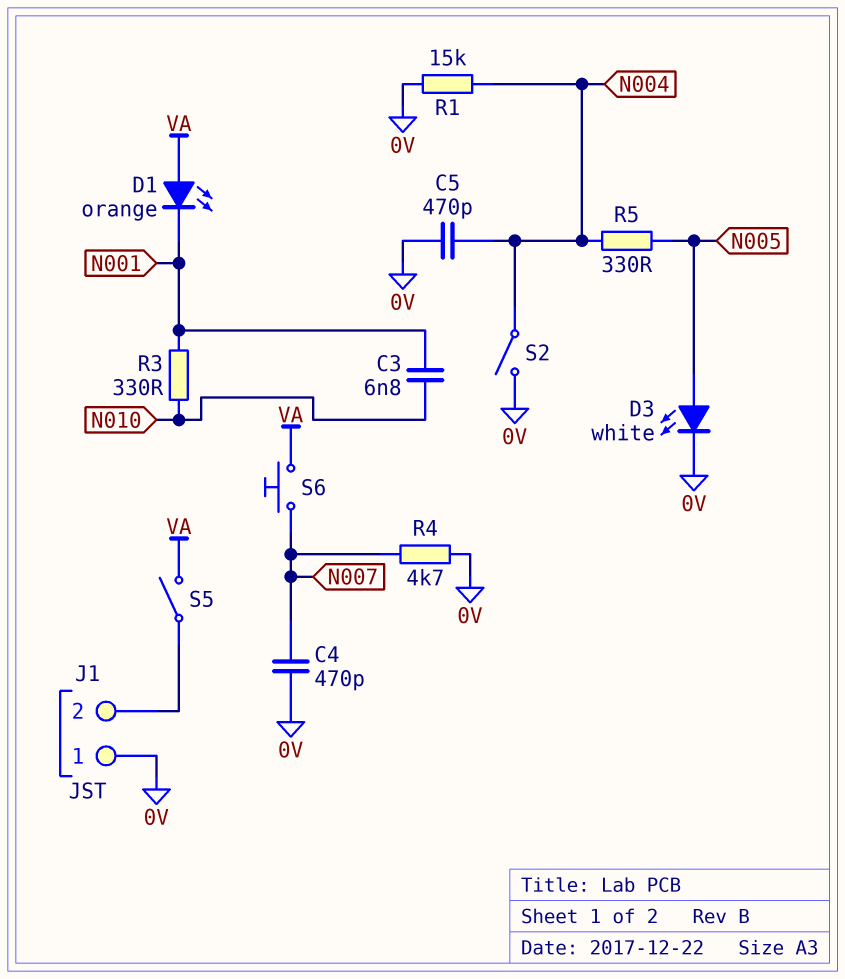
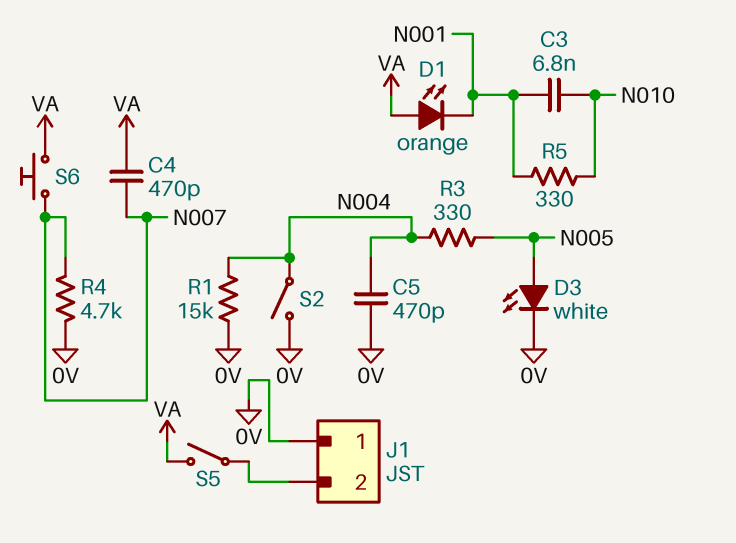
C4: 470pF (0V, N007) -> 470pF (N007, VA)
R3: 330 (N001, N010) -> 330 (N004, N005)
R5: 330 (N004, N005) -> 330 (N001, N010)

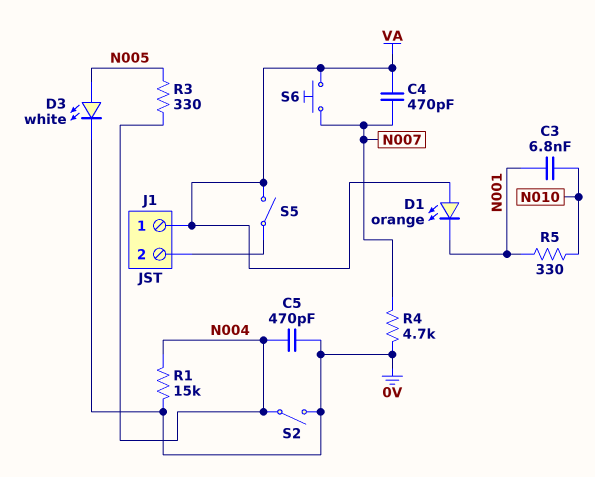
J1 pin 1: 0V -> VA

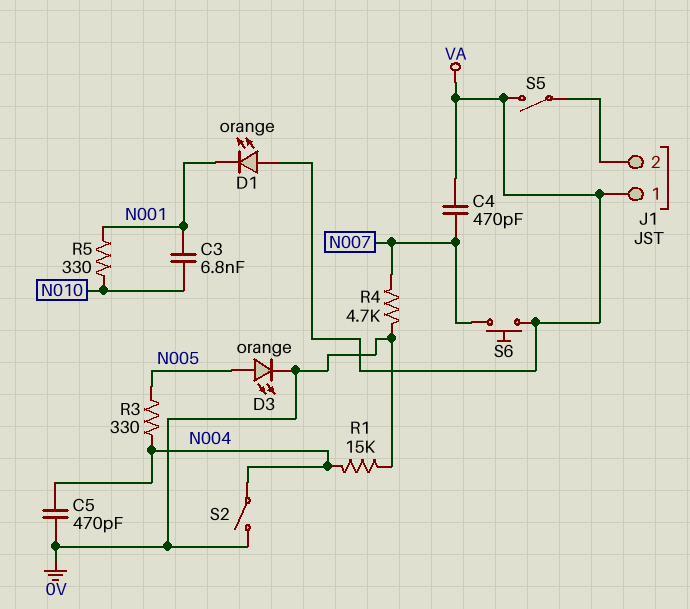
D3: LED white (A N005, K 0V) -> LED orange (A N005, K 0V)

